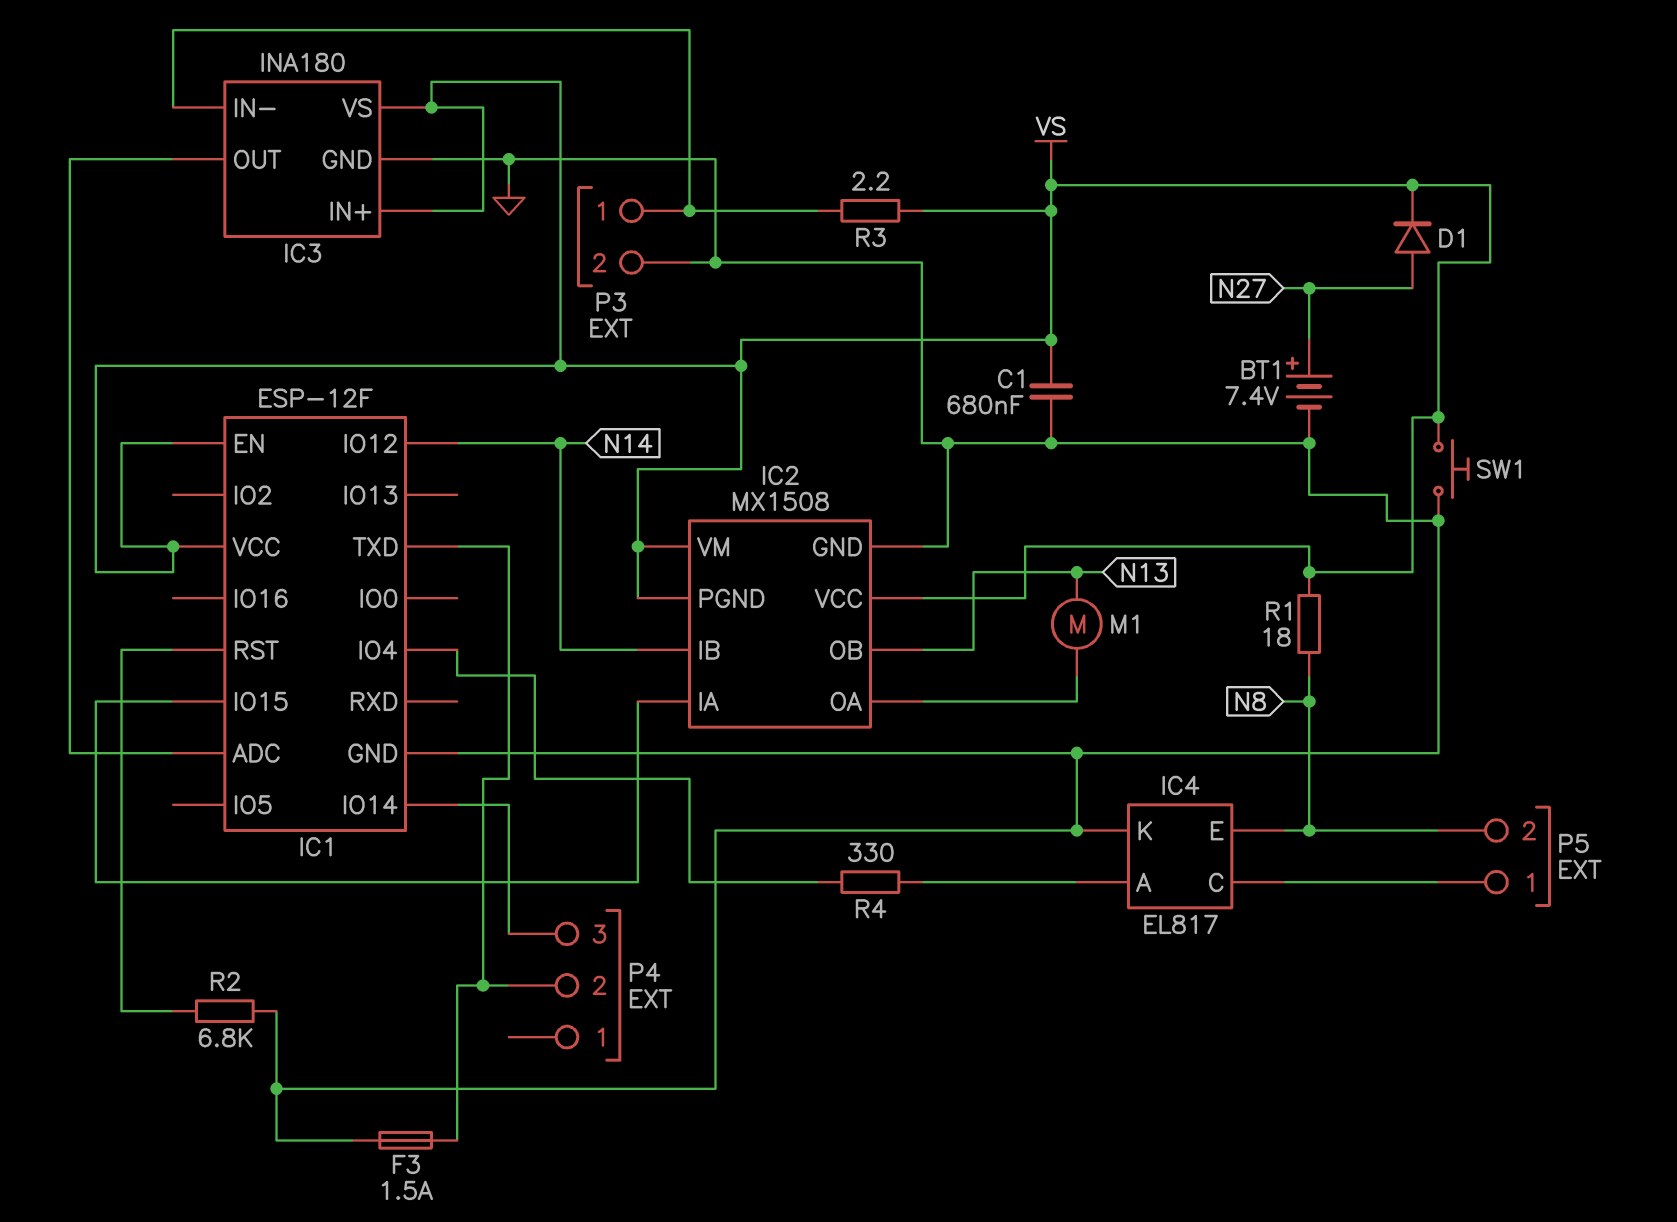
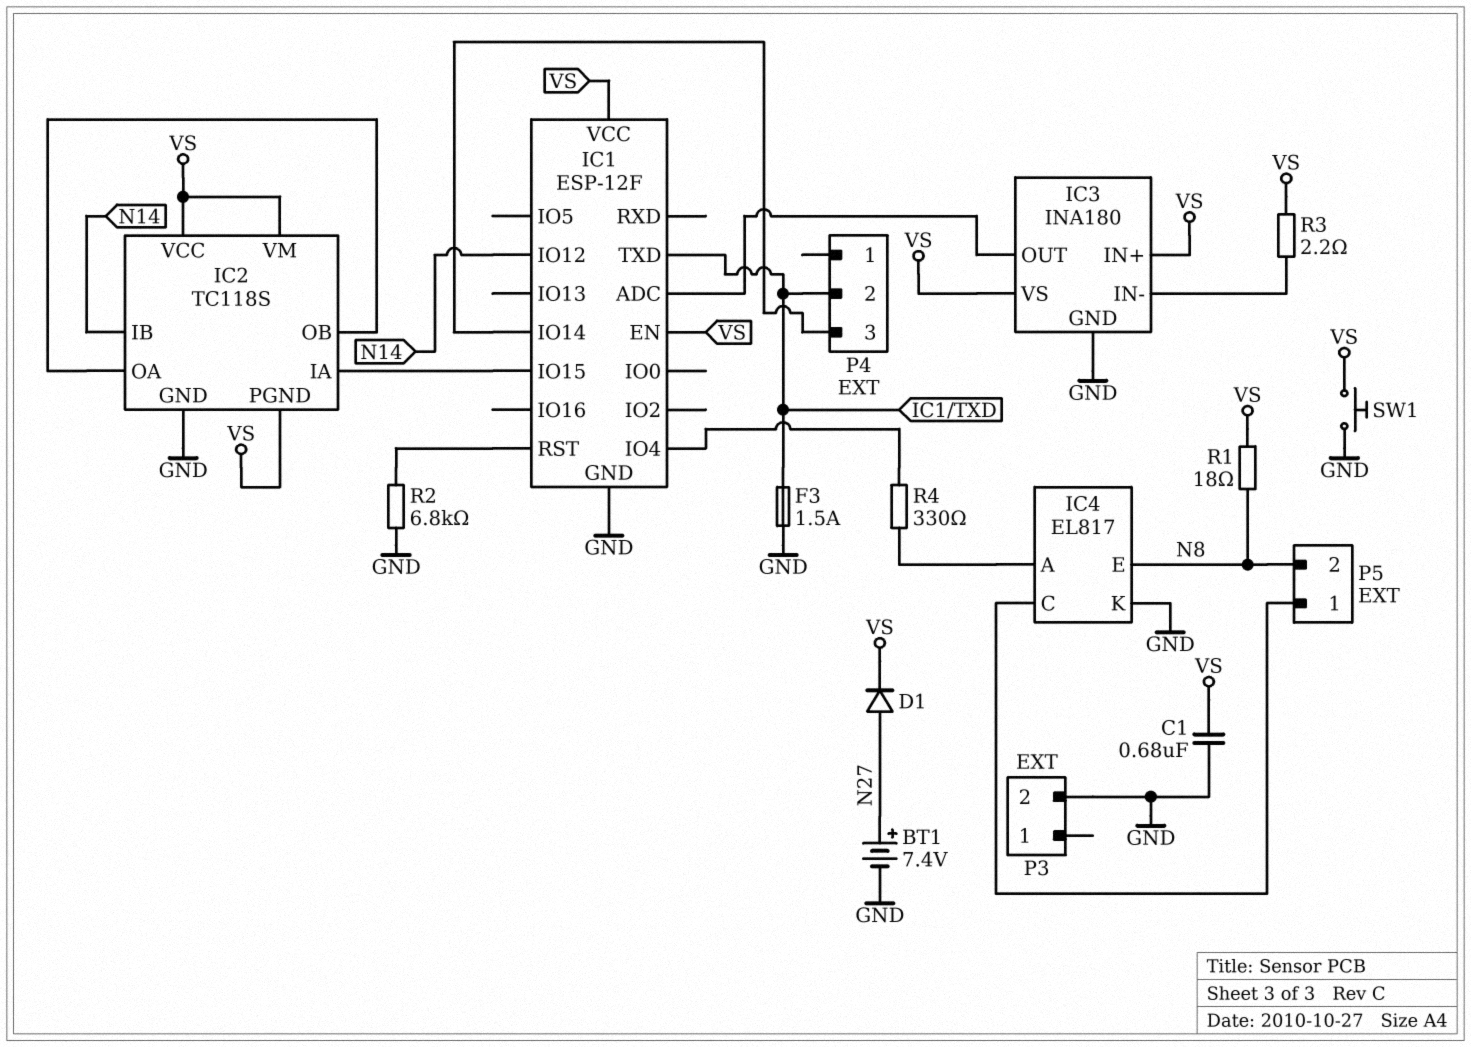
IC2: MX1508 -> TC118S
IC2 pin OB: N13 -> IC2/OA
M1: motor (IC2/OA, N13) -> none
P3 pin 1: IC3/IN- -> none

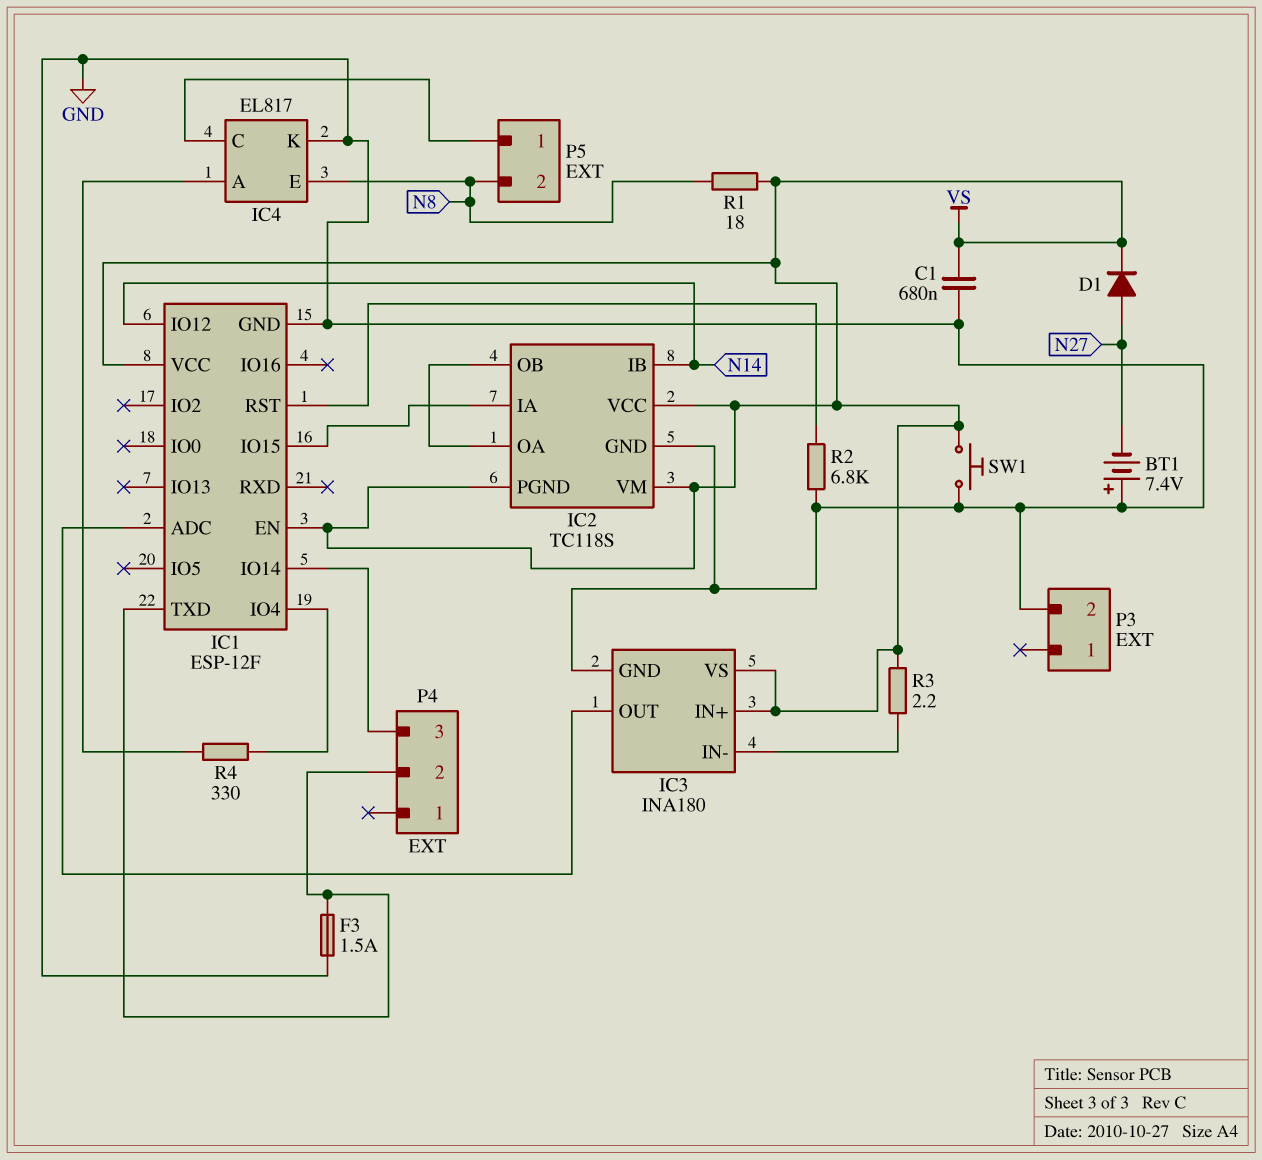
BT1: 7.4V (plus N27, minus GND) -> 7.4V (plus GND, minus N27)

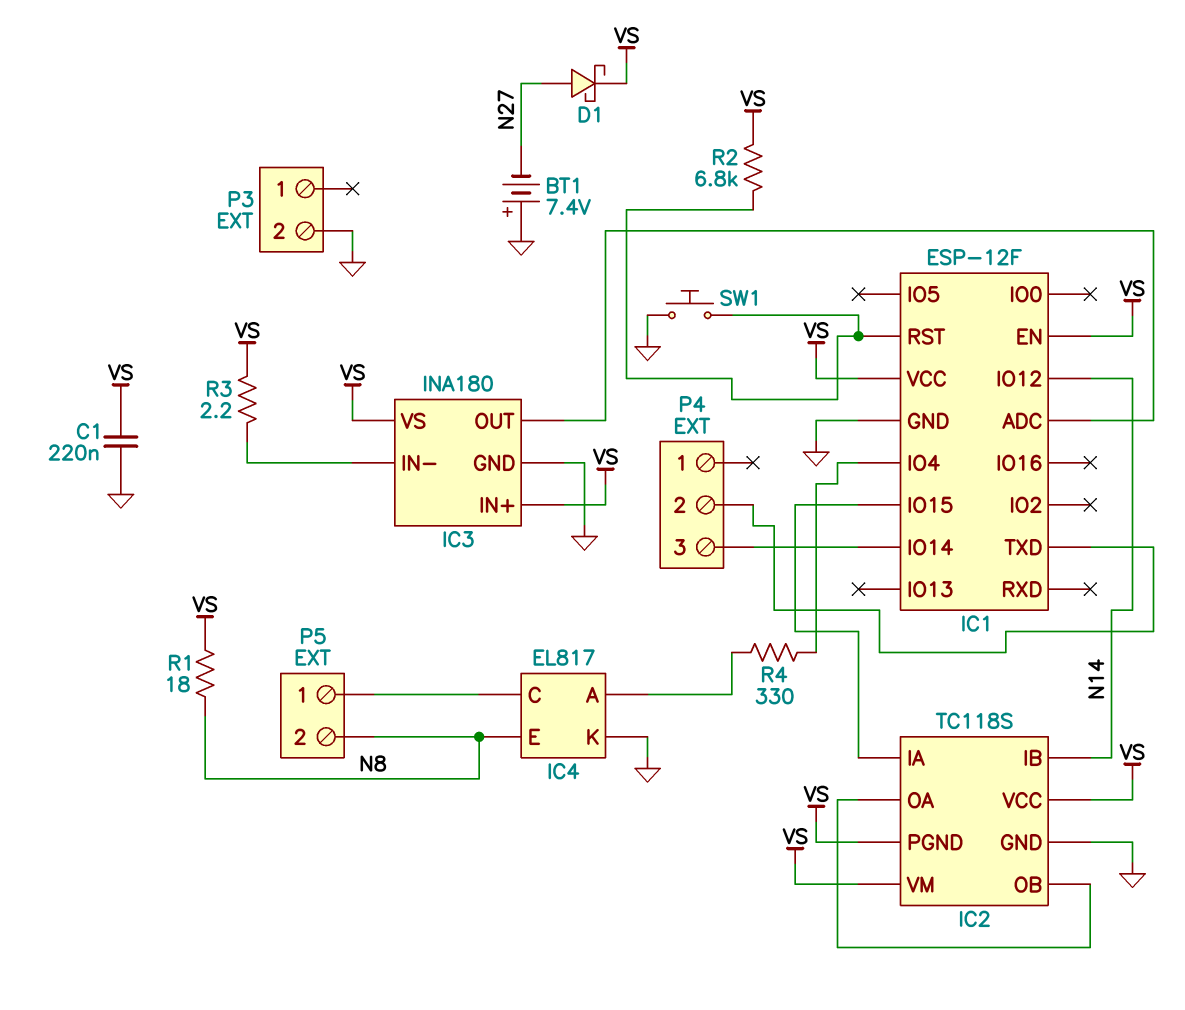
C1: 680nF (GND, VS) -> 220nF (GND, VS)
D1: diode (A N27, K VS) -> schottky (A N27, K VS)
F3: 1.5A (GND, IC1/TXD) -> none
R2: 6.8k (GND, IC1/RST) -> 6.8k (IC1/RST, VS)
SW1: button (GND, VS) -> button (GND, IC1/RST)

